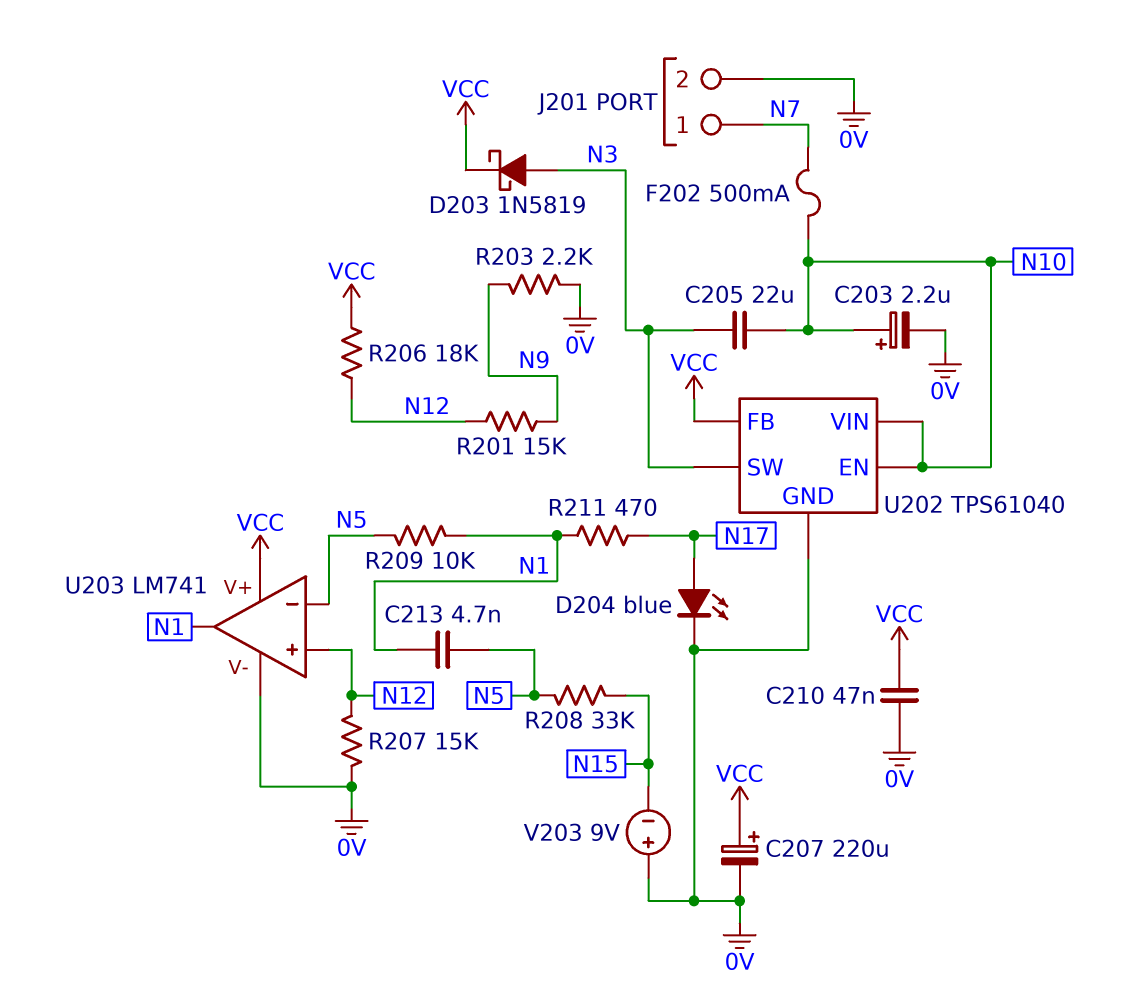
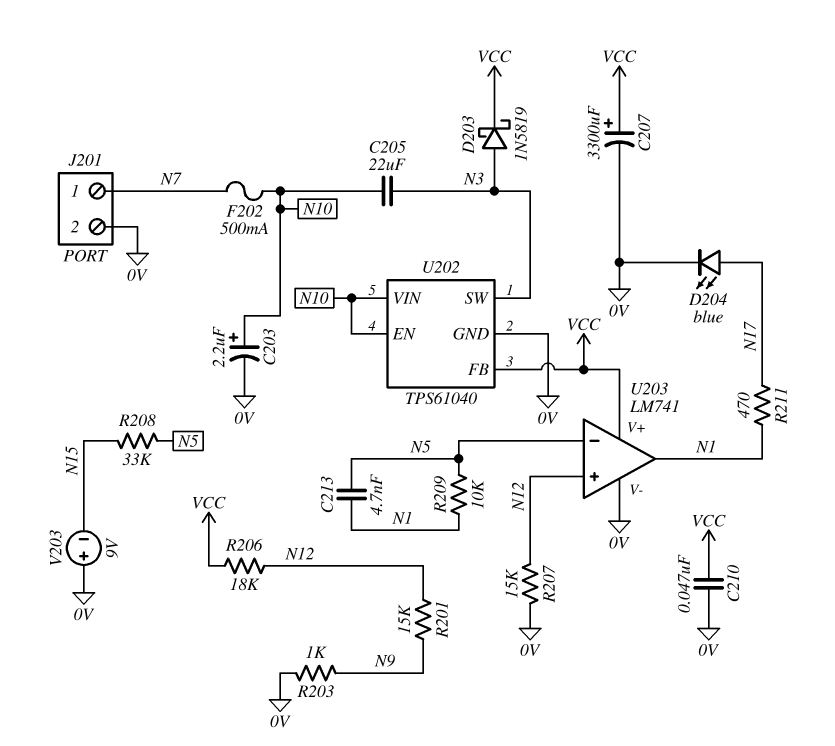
C207: 220uF (plus VCC, minus 0V) -> 3300uF (plus VCC, minus 0V)
R203: 2.2k (0V, N9) -> 1k (0V, N9)

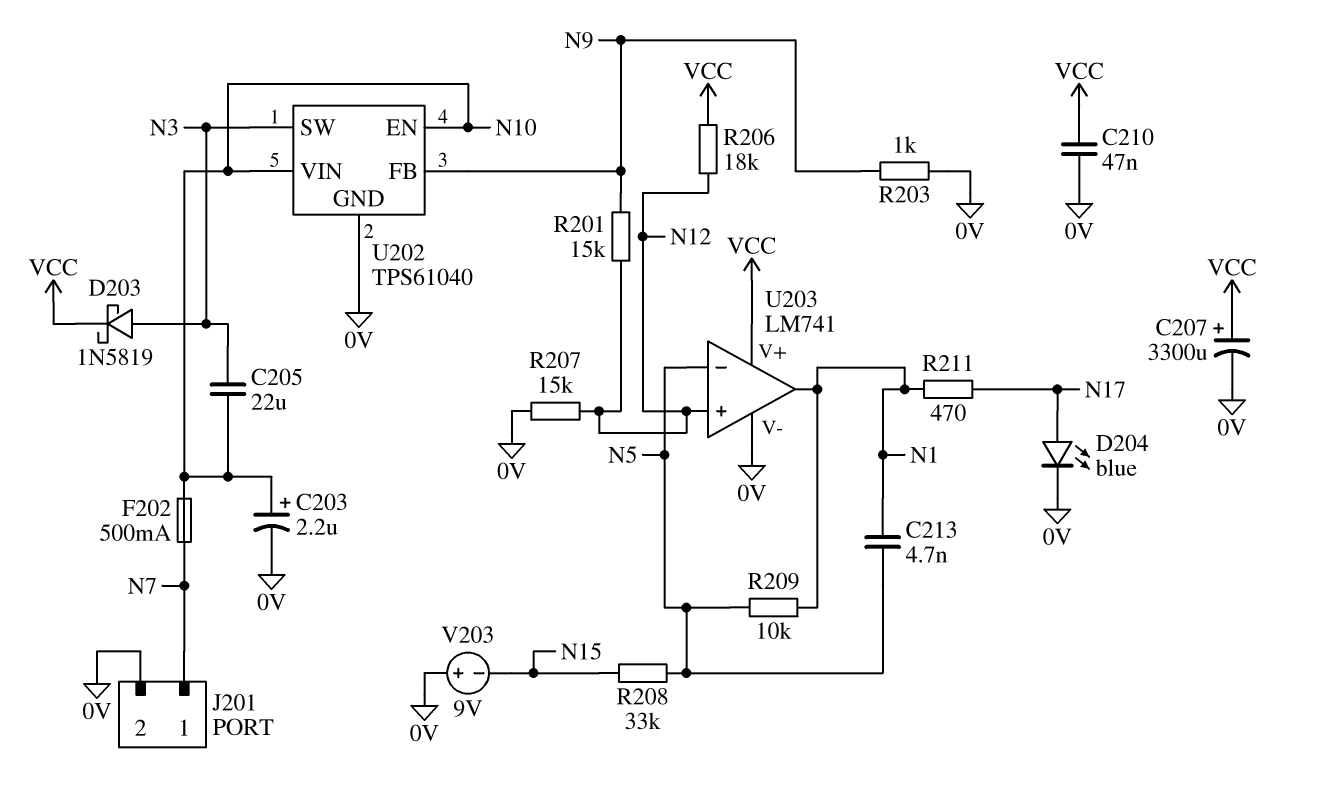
U202 pin FB: VCC -> N9

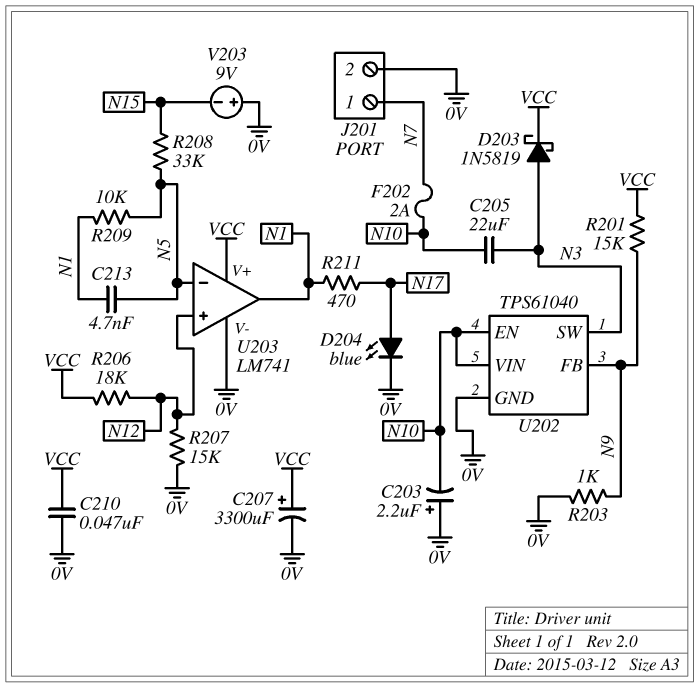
C203: 2.2uF (plus N10, minus 0V) -> 2.2uF (plus 0V, minus N10)
F202: 500mA (N7, N10) -> 2A (N7, N10)
R201: 15k (N9, N12) -> 15k (N9, VCC)

